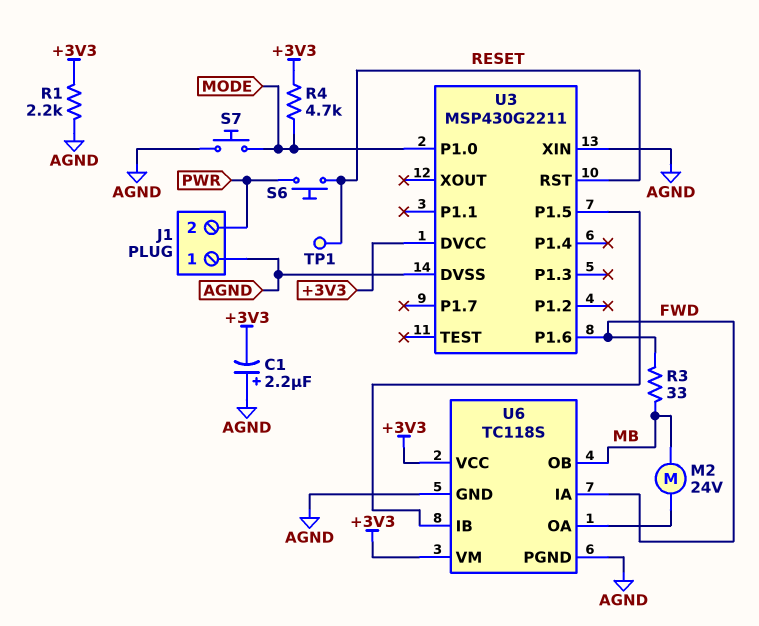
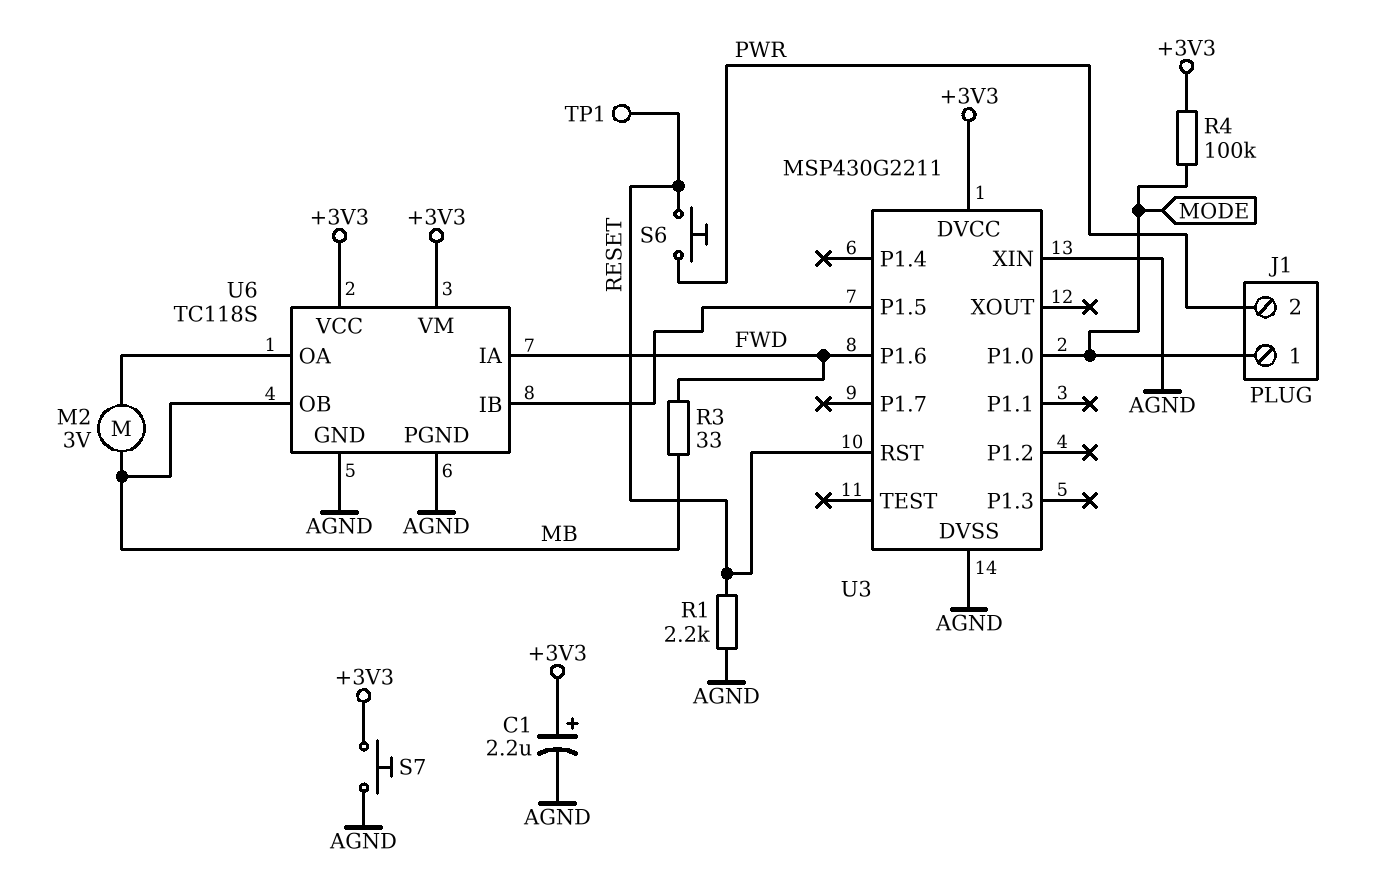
C1: 2.2uF (plus AGND, minus +3V3) -> 2.2uF (plus +3V3, minus AGND)
J1 pin 1: AGND -> MODE
M2: motor 24V (MB, U6/OA) -> motor 3V (MB, U6/OA)
R1: 2.2k (+3V3, AGND) -> 2.2k (AGND, RESET)
R4: 4.7k (+3V3, MODE) -> 100k (+3V3, MODE)
S7: button (AGND, MODE) -> button (+3V3, AGND)

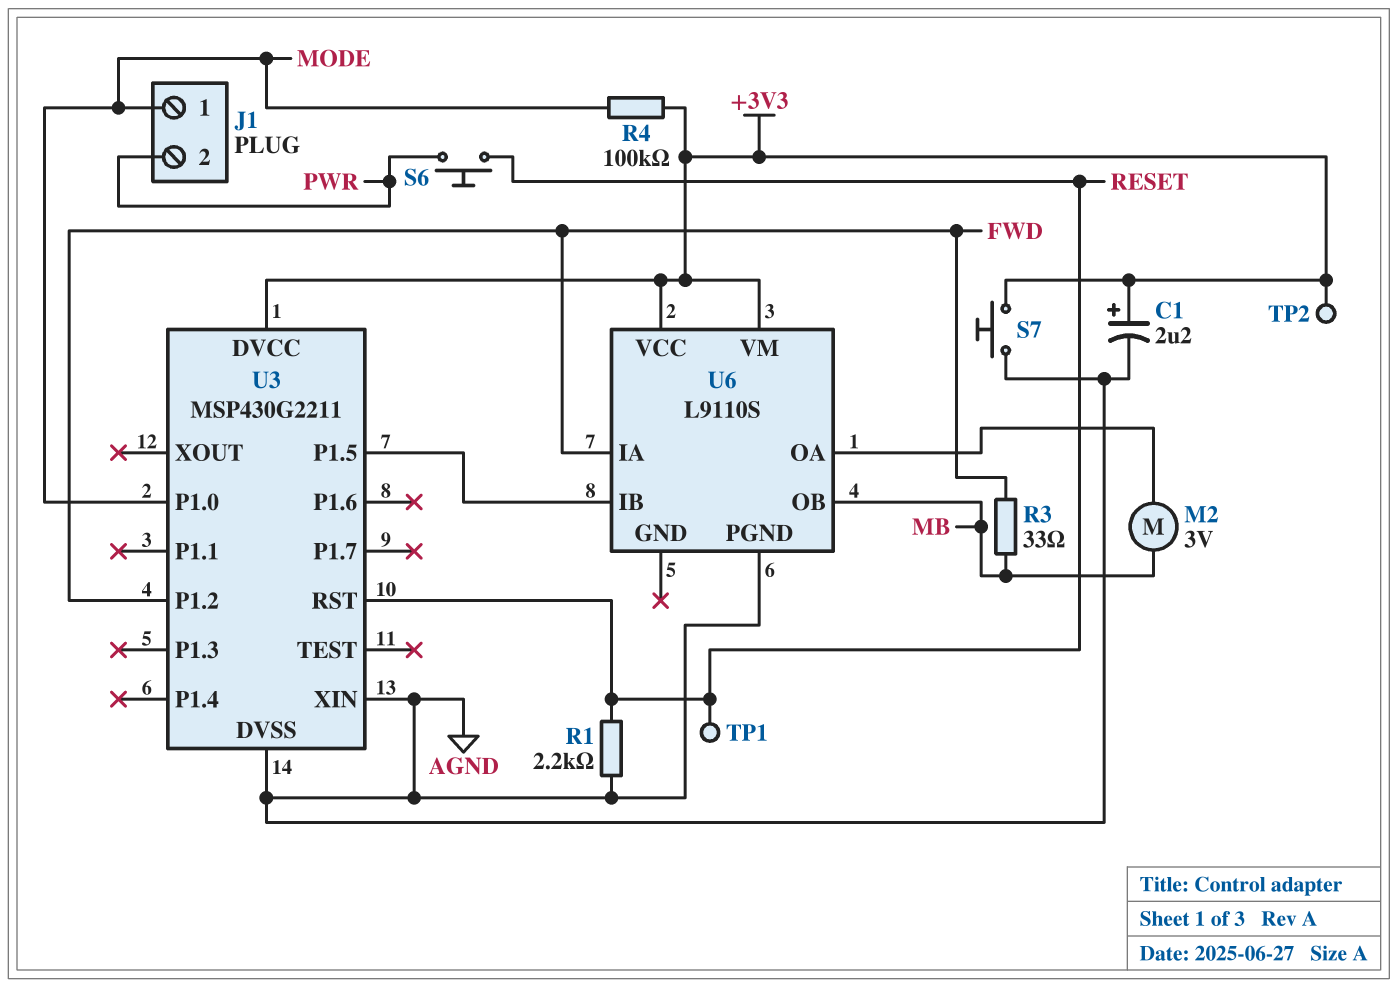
TP2: none -> test point (+3V3)
U3 pin P1.2: none -> FWD
U3 pin P1.6: FWD -> none
U6: TC118S -> L9110S
U6 pin GND: AGND -> none

